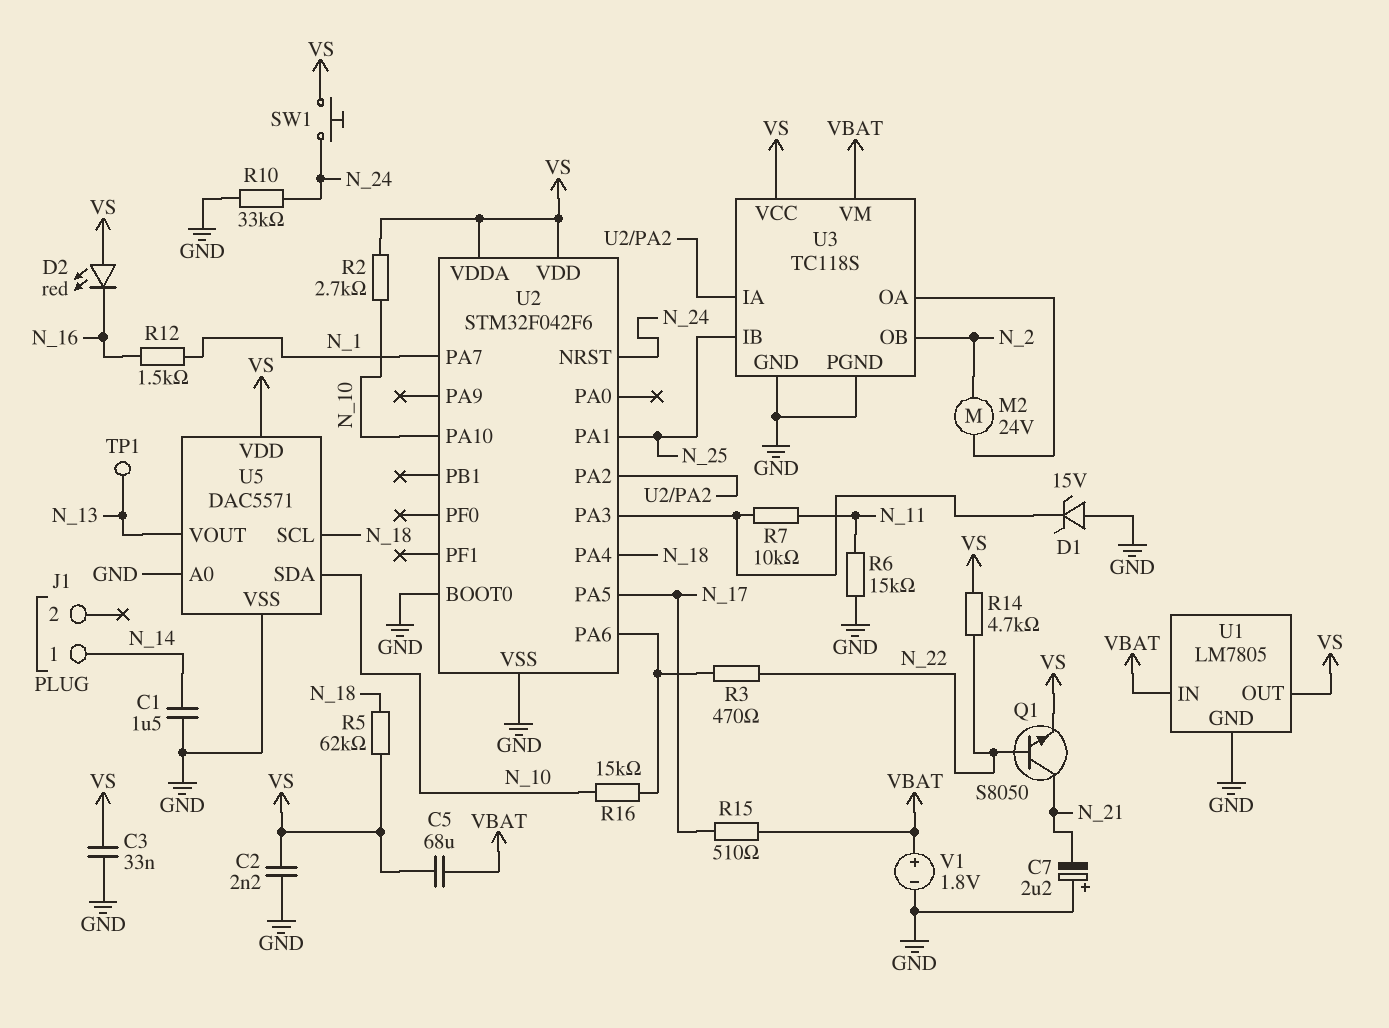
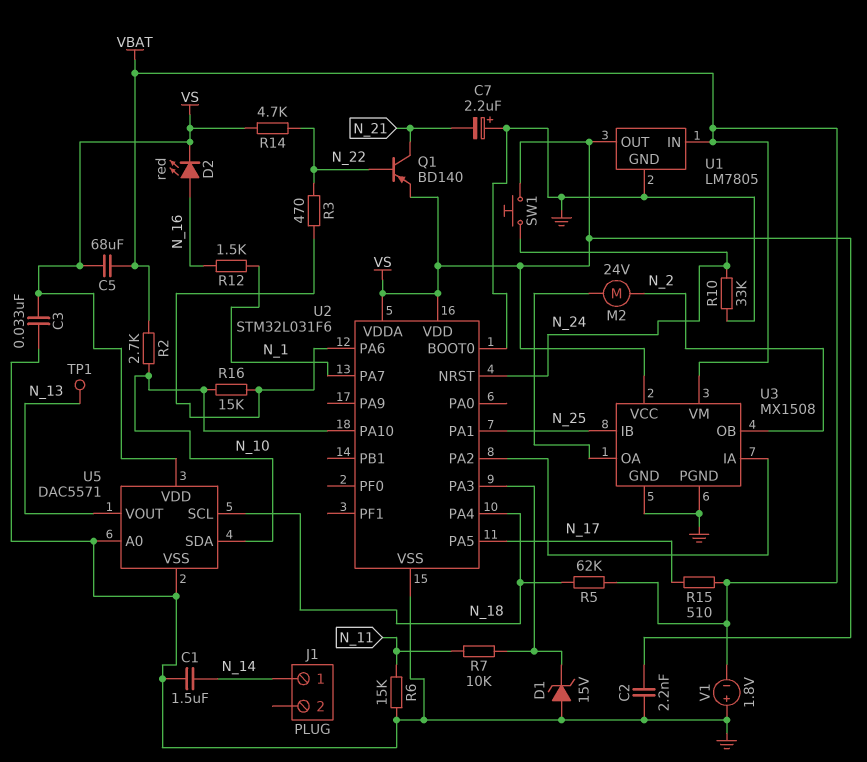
D2: LED red (A VS, K N_16) -> LED red (A N_16, K VS)
Q1: NPN S8050 (B N_22, C N_21, E VS) -> PNP BD140 (B N_22, C N_21, E VS)
R2: 2.7k (N_10, VS) -> 2.7k (N_10, VBAT)
R5: 62k (N_18, VS) -> 62k (N_18, VBAT)
U2: STM32F042F6 -> STM32L031F6
U3: TC118S -> MX1508
V1: 1.8V (plus VBAT, minus GND) -> 1.8V (plus GND, minus VBAT)

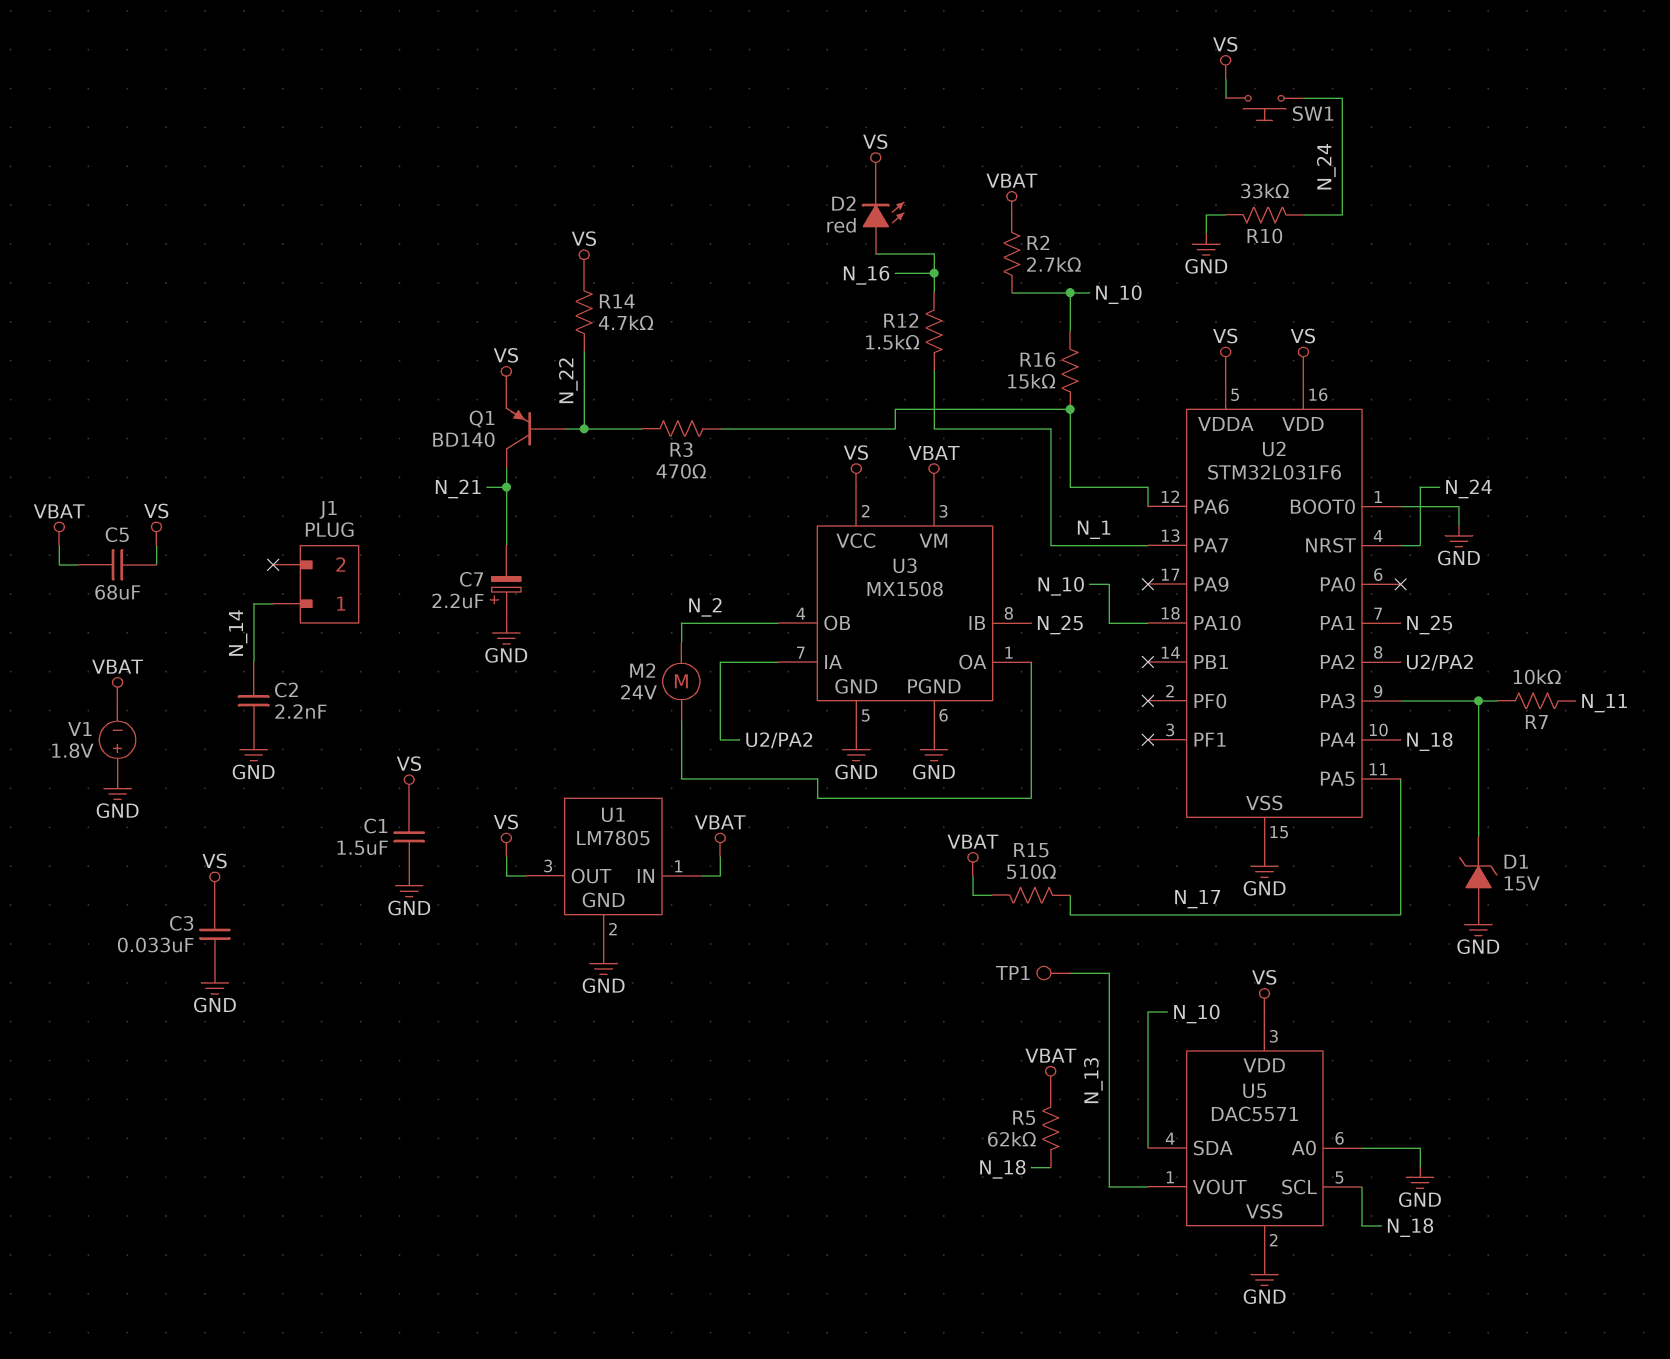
C1: 1.5uF (GND, N_14) -> 1.5uF (GND, VS)
C2: 2.2nF (GND, VS) -> 2.2nF (GND, N_14)
R6: 15k (GND, N_11) -> none

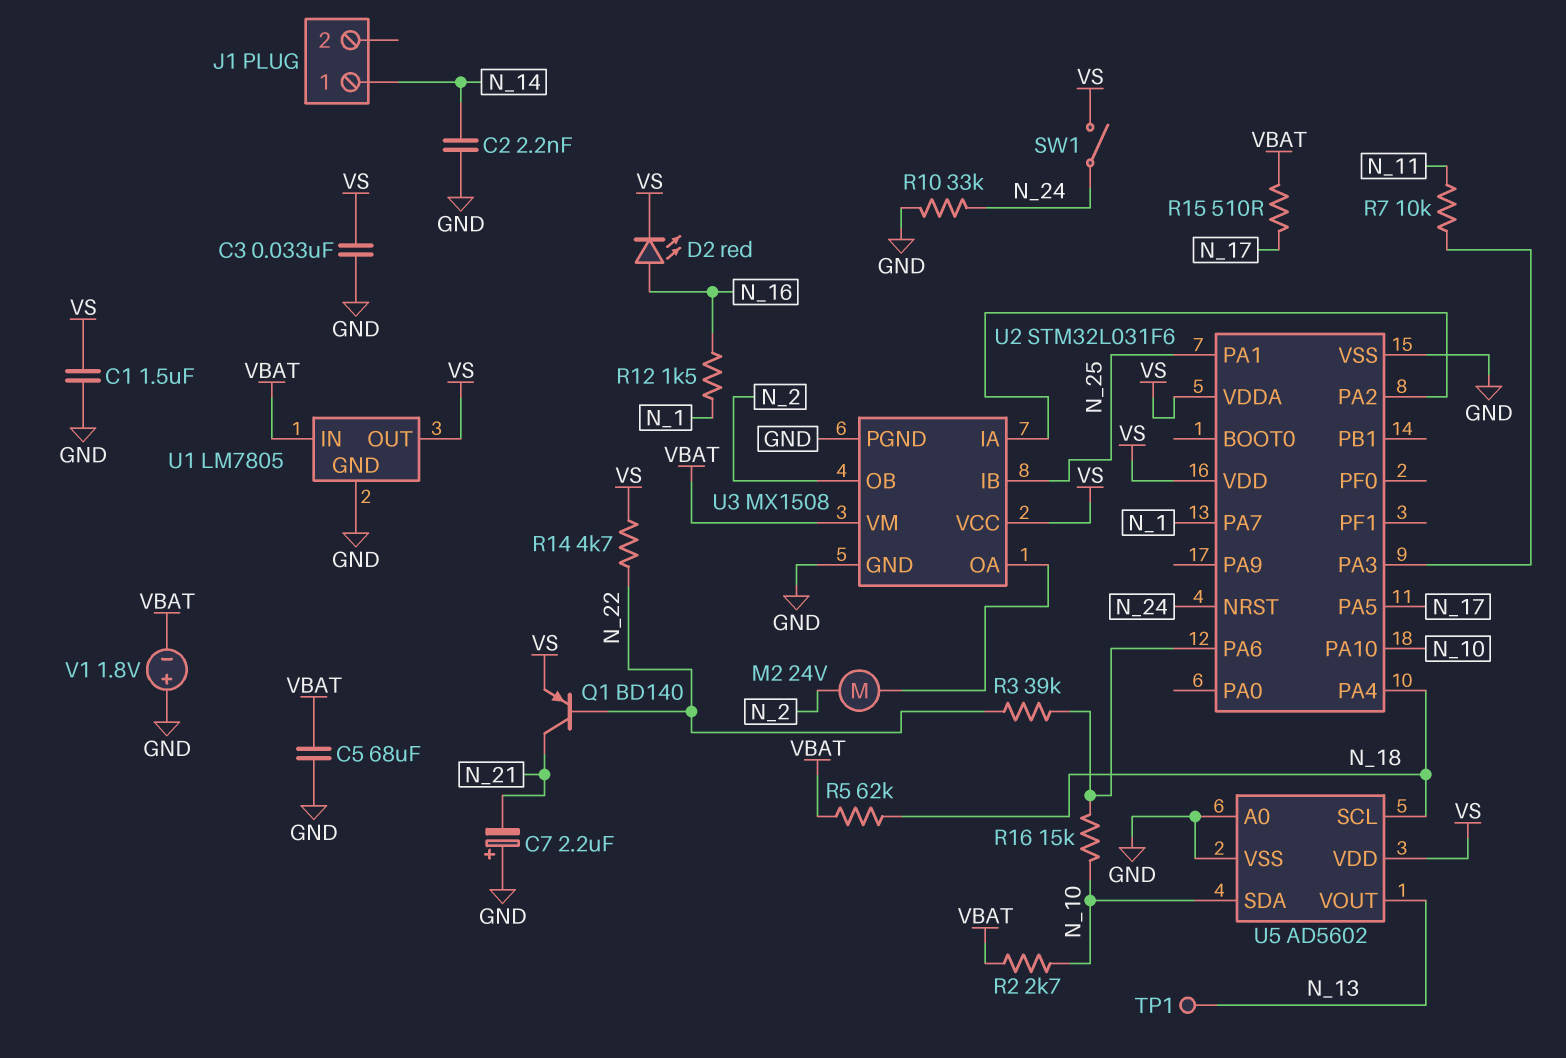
C5: 68uF (VBAT, VS) -> 68uF (GND, VBAT)
D1: zener 15V (A GND, K U2/PA3) -> none
R3: 470 (N_22, U2/PA6) -> 39k (N_22, U2/PA6)
SW1: button (N_24, VS) -> switch (N_24, VS)
U2 pin BOOT0: GND -> none
U5: DAC5571 -> AD5602

